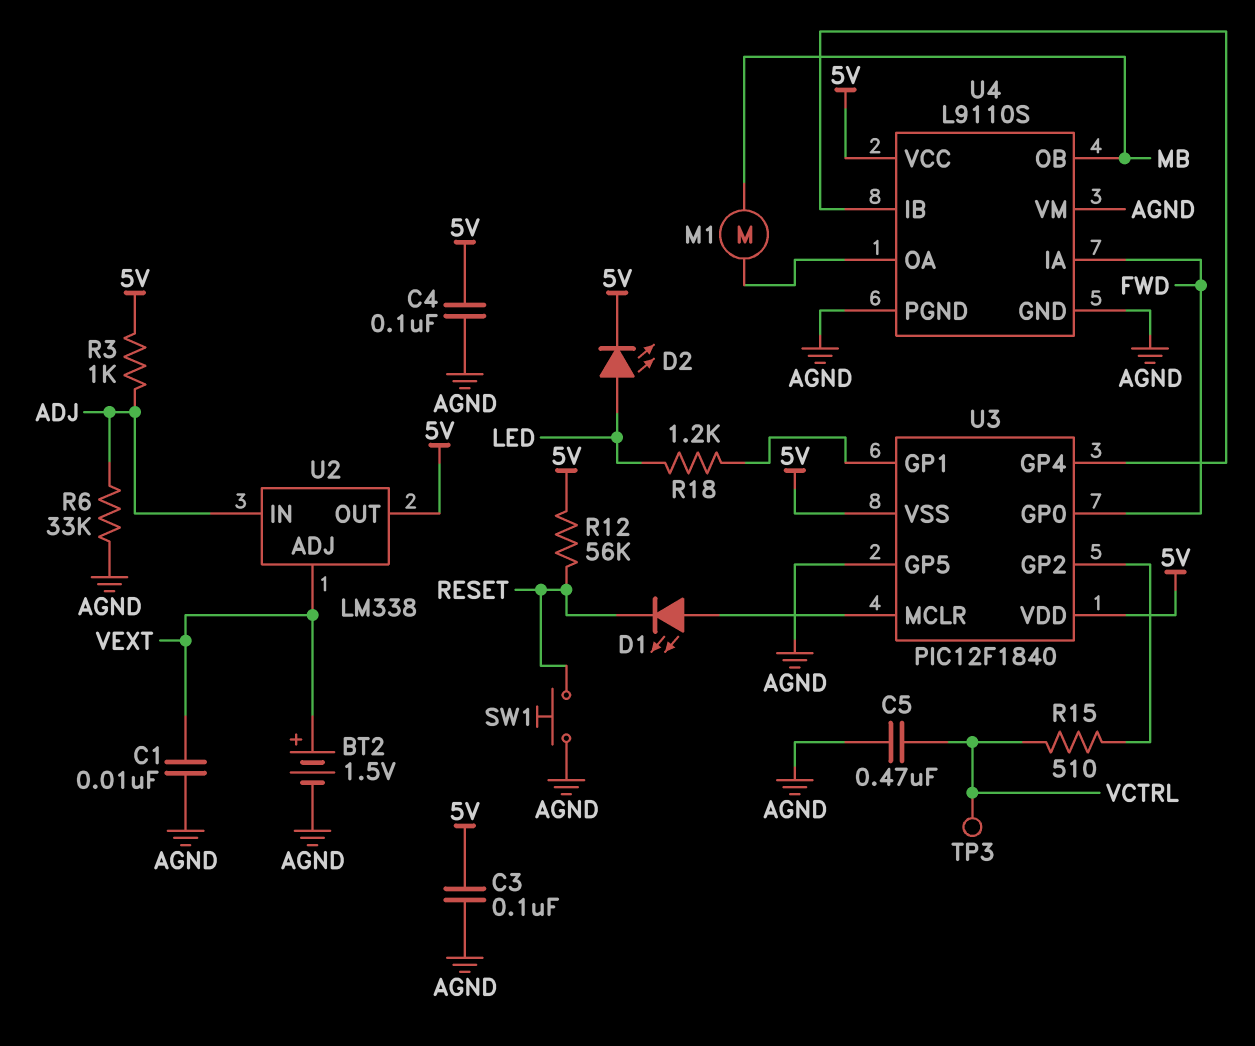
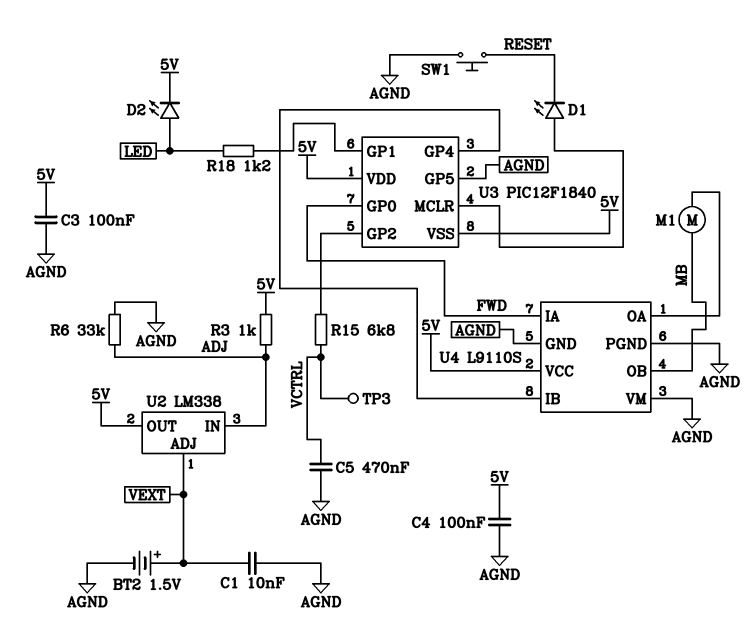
R12: 56k (5V, RESET) -> none
R15: 510 (U3/GP2, VCTRL) -> 6.8k (U3/GP2, VCTRL)

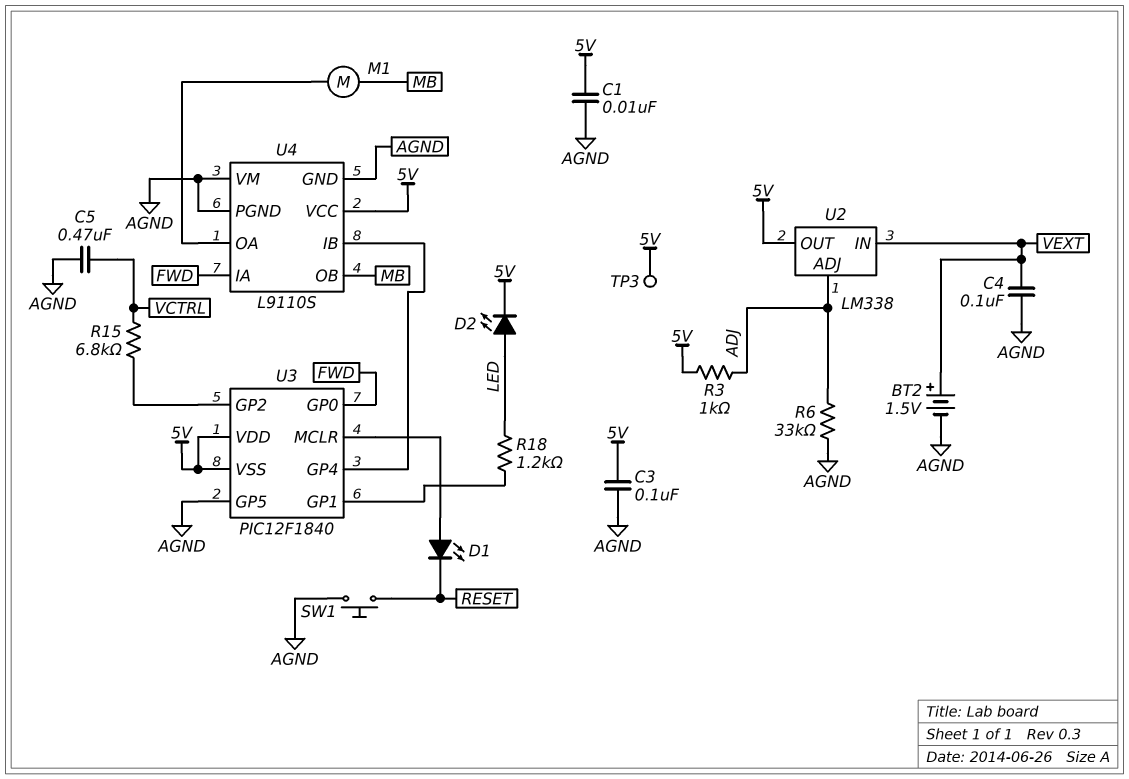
C1: 10nF (AGND, VEXT) -> 10nF (5V, AGND)
C4: 100nF (5V, AGND) -> 100nF (AGND, VEXT)
TP3: test point (VCTRL) -> test point (5V)
U2 pin ADJ: VEXT -> ADJ
U2 pin IN: ADJ -> VEXT

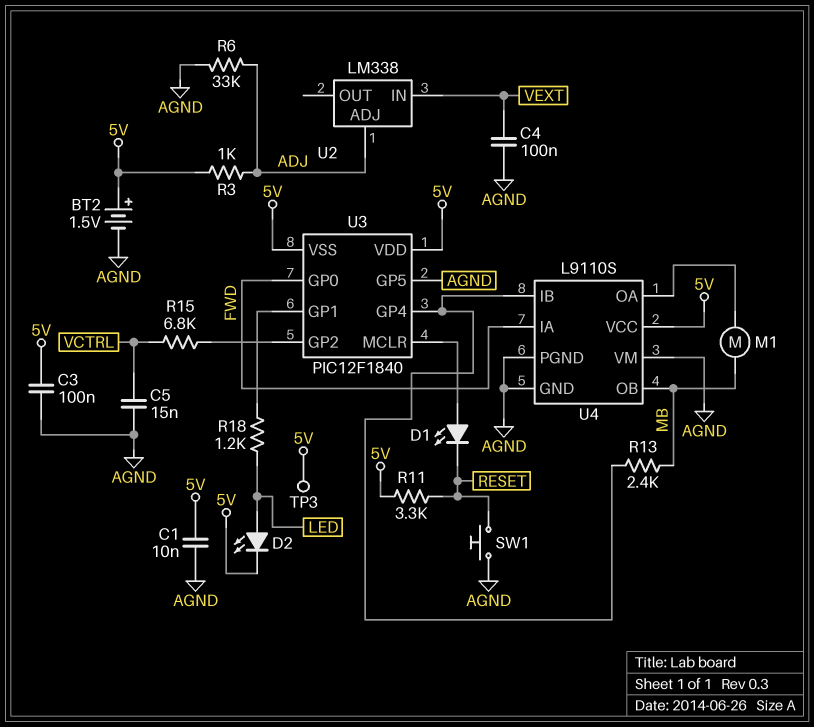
BT2: 1.5V (plus VEXT, minus AGND) -> 1.5V (plus 5V, minus AGND)
C5: 470nF (AGND, VCTRL) -> 15nF (AGND, VCTRL)
R11: none -> 3.3k (5V, RESET)
R13: none -> 2.4k (MB, U3/GP4)
U2 pin OUT: 5V -> none

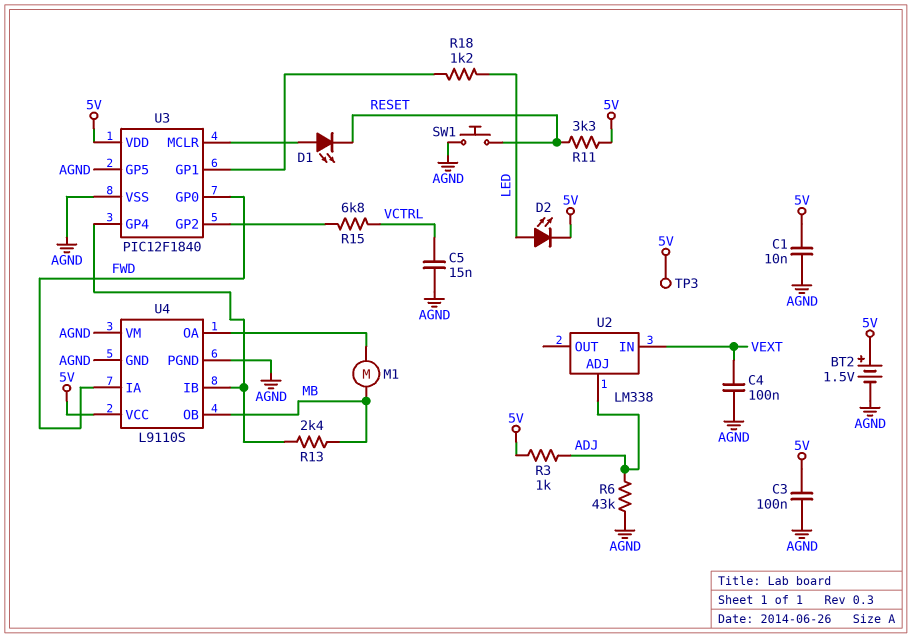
R6: 33k (ADJ, AGND) -> 43k (ADJ, AGND)
U3 pin VSS: 5V -> AGND

